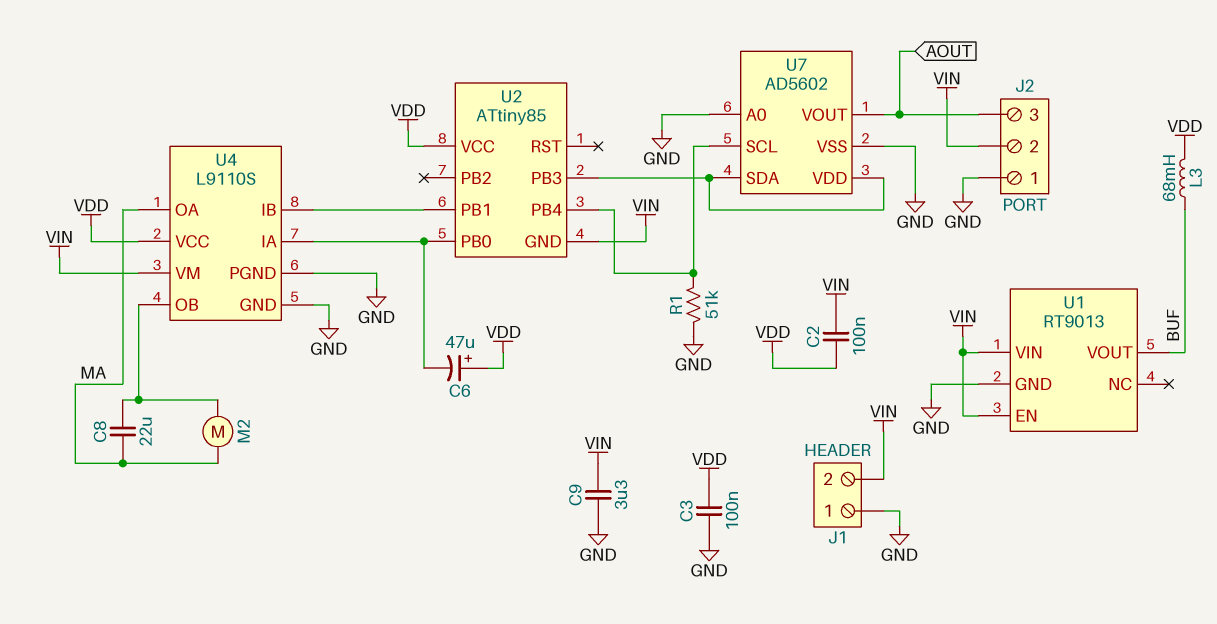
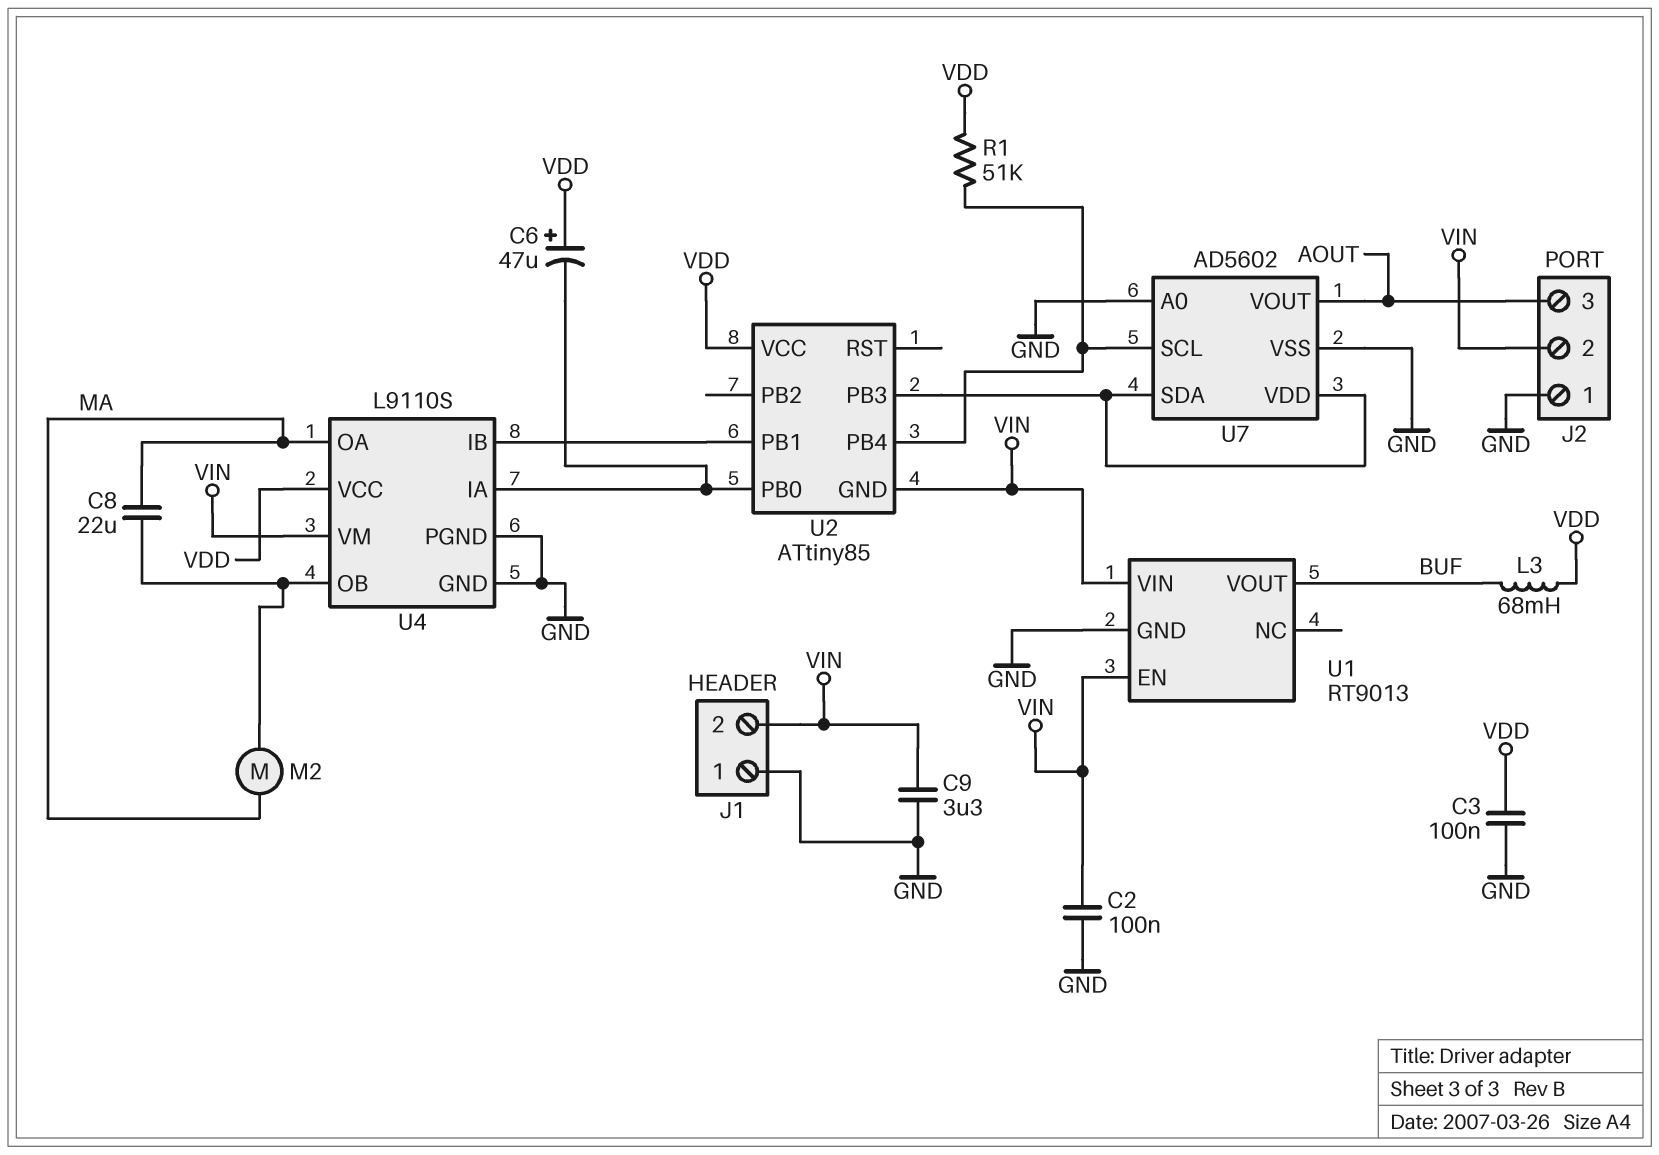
C2: 100nF (VDD, VIN) -> 100nF (GND, VIN)
R1: 51k (GND, U2/PB4) -> 51k (U2/PB4, VDD)

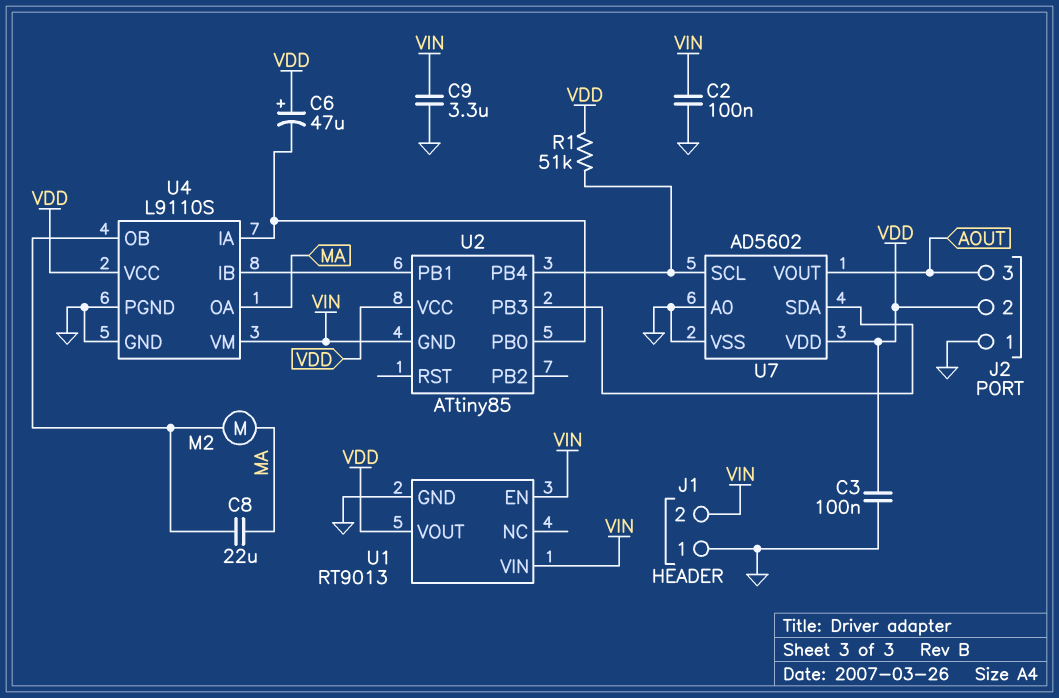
J2 pin 2: VIN -> VDD
L3: 68mH (BUF, VDD) -> none
U1 pin VOUT: BUF -> VDD
U7 pin VDD: U2/PB3 -> VDD

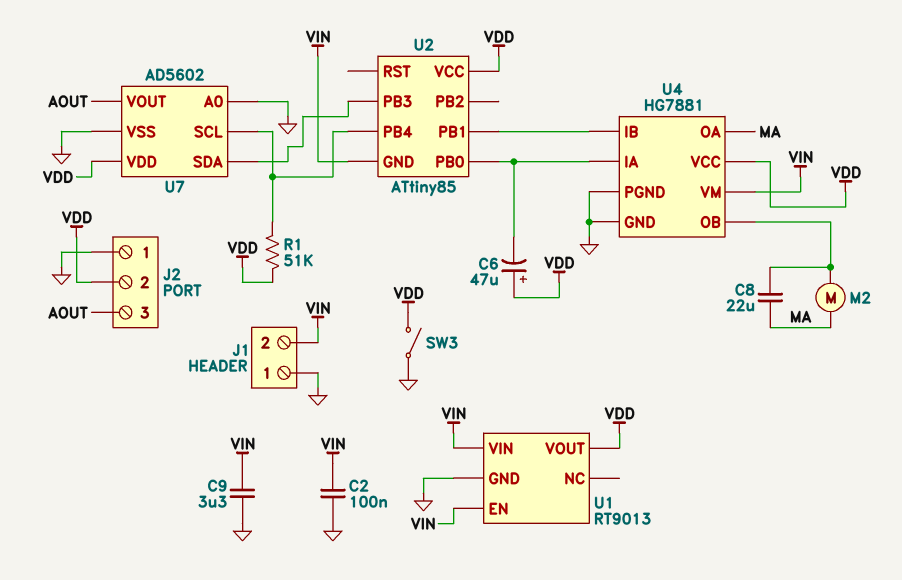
C3: 100nF (GND, VDD) -> none
SW3: none -> switch (GND, VDD)
U4: L9110S -> HG7881

